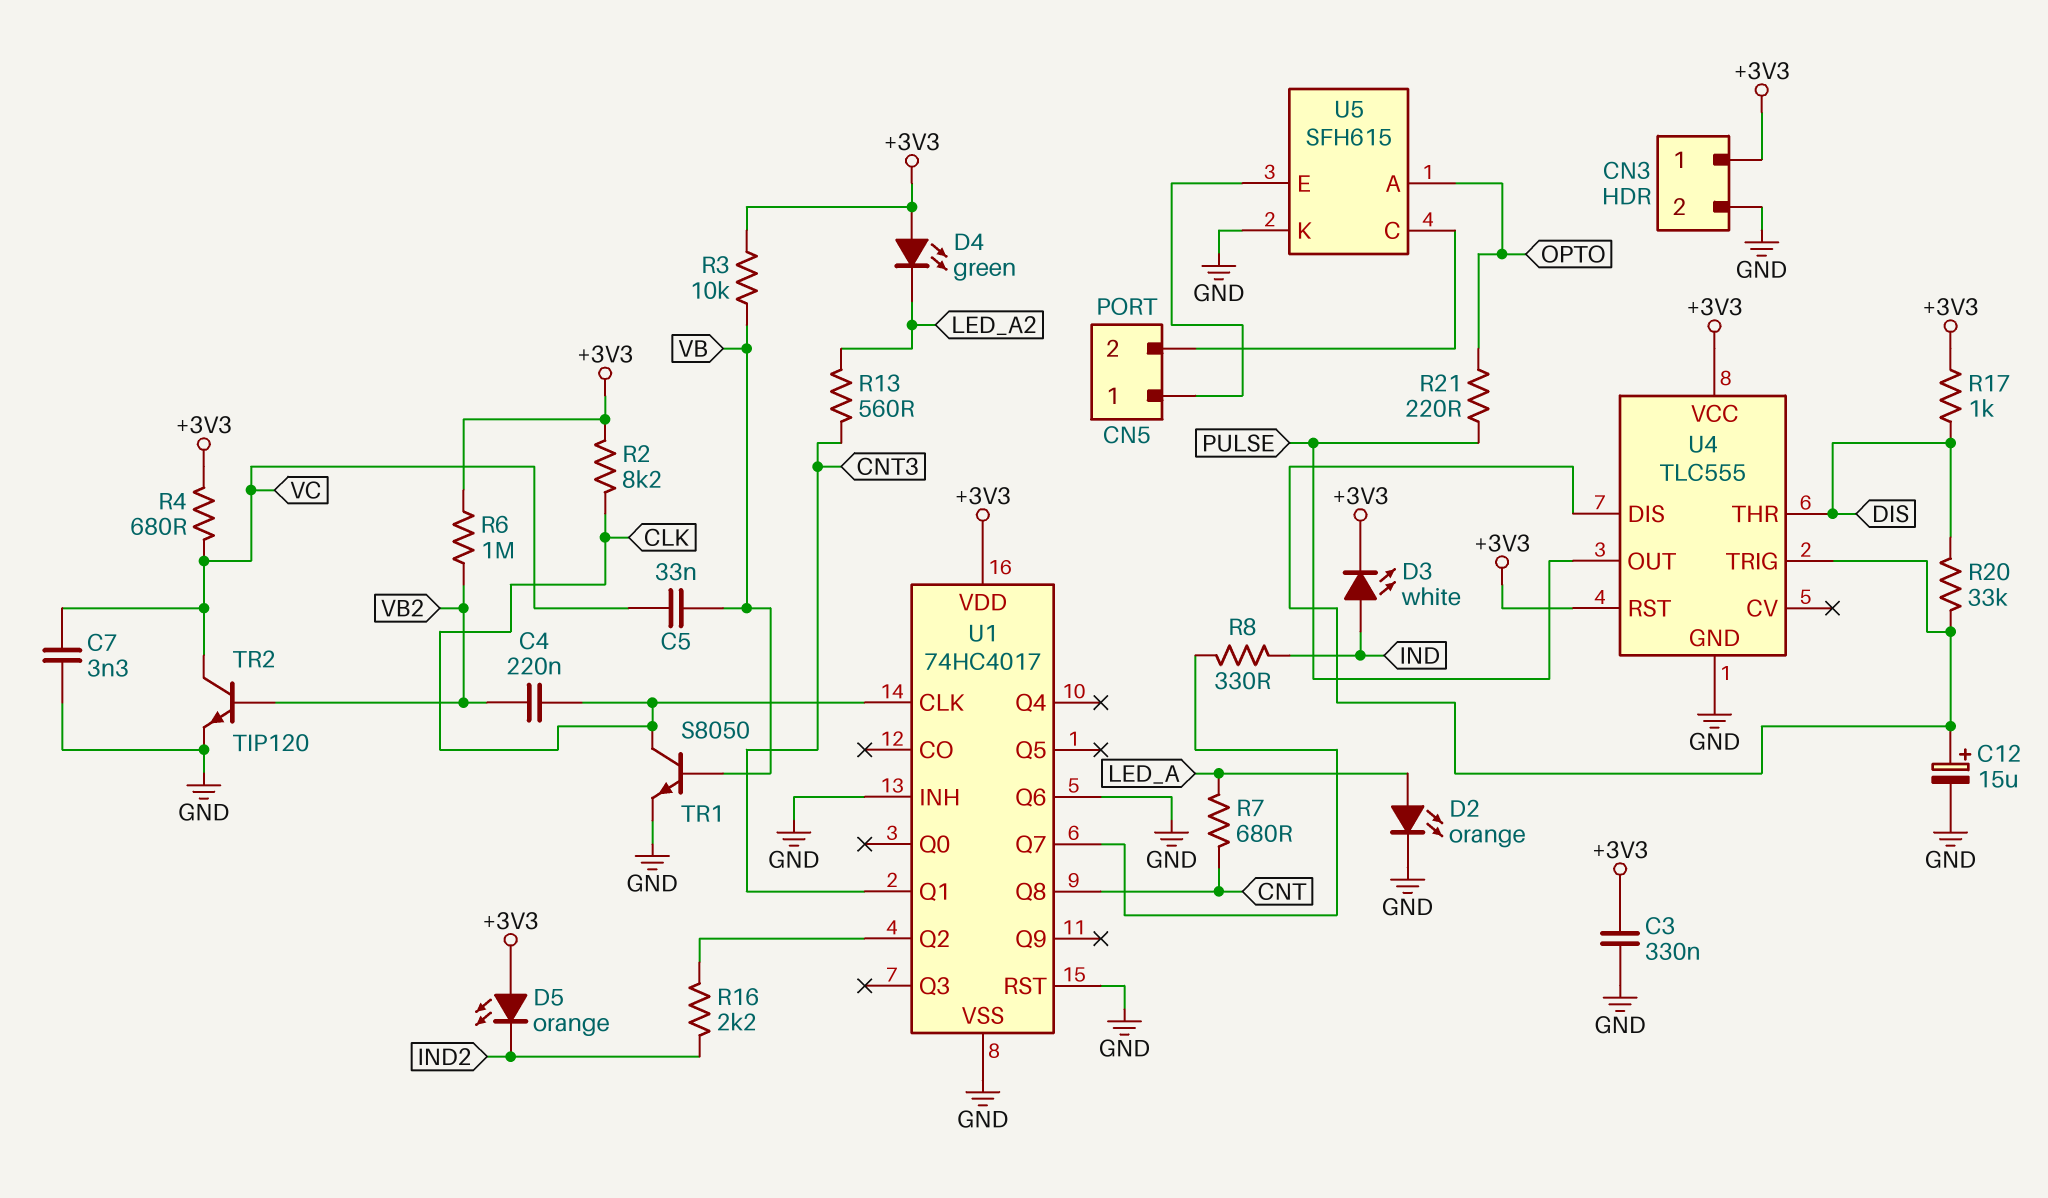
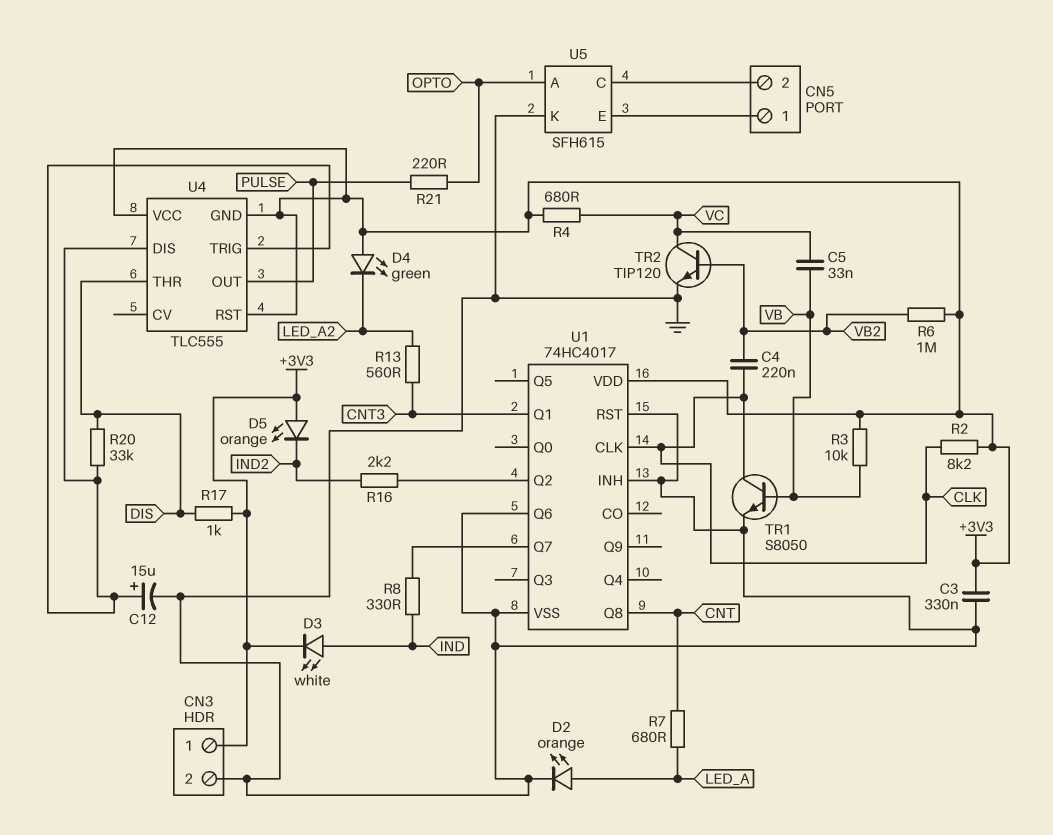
C7: 3.3nF (GND, VC) -> none
U4 pin GND: GND -> +3V3

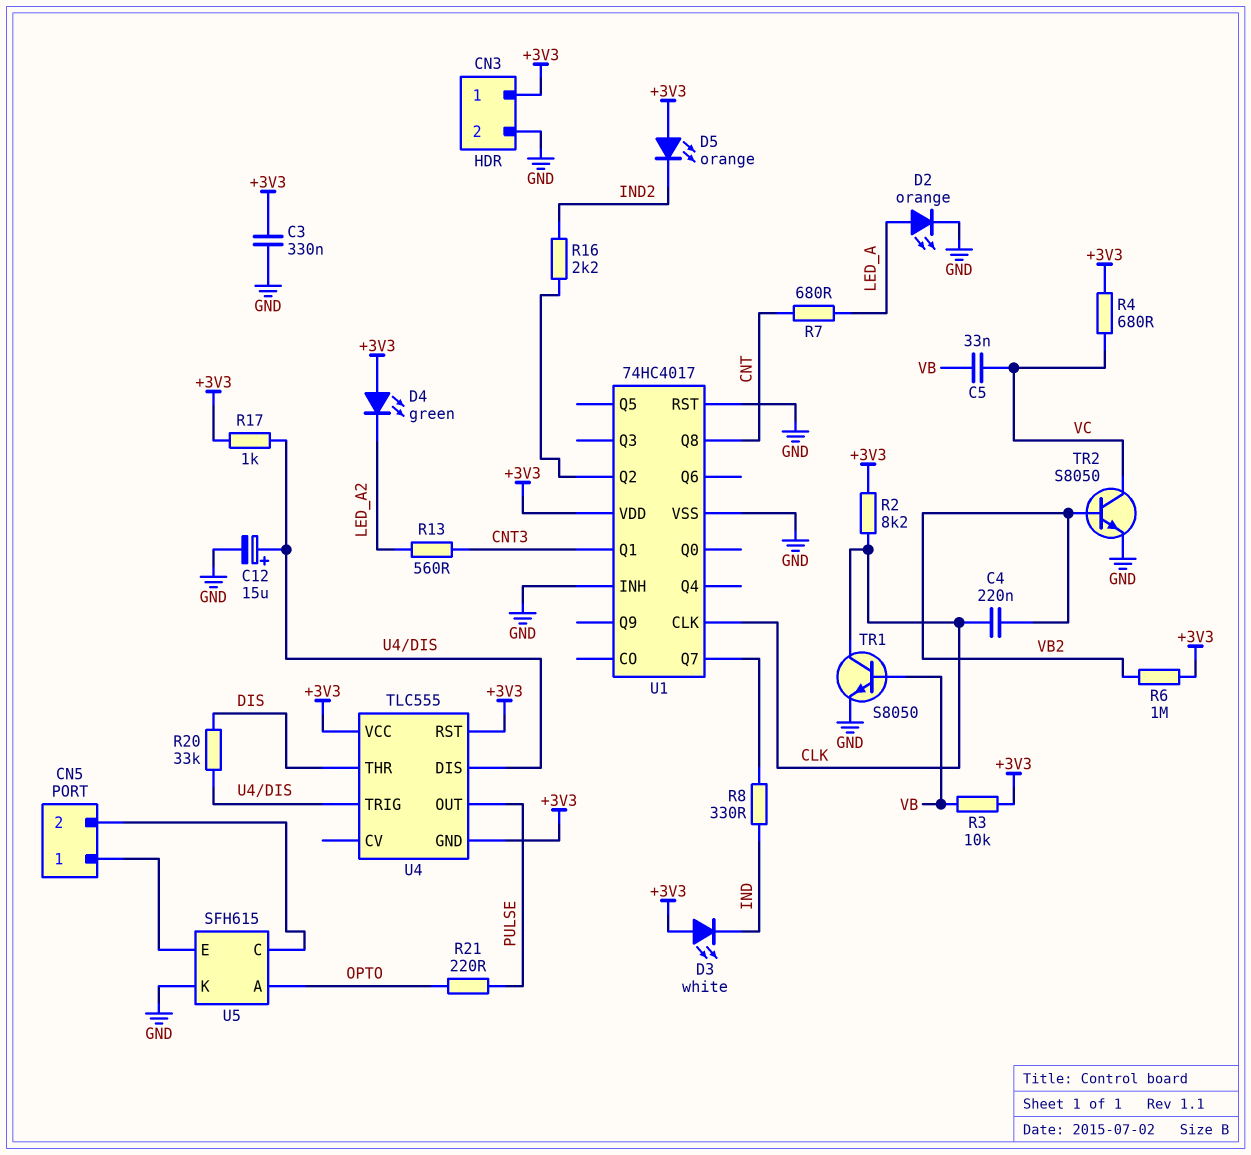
D3: LED white (A IND, K +3V3) -> LED white (A +3V3, K IND)
R17: 1k (+3V3, DIS) -> 1k (+3V3, U4/DIS)
TR2: NPN TIP120 (B VB2, C VC, E GND) -> NPN S8050 (B VB2, C VC, E GND)
U1 pin Q6: GND -> none

